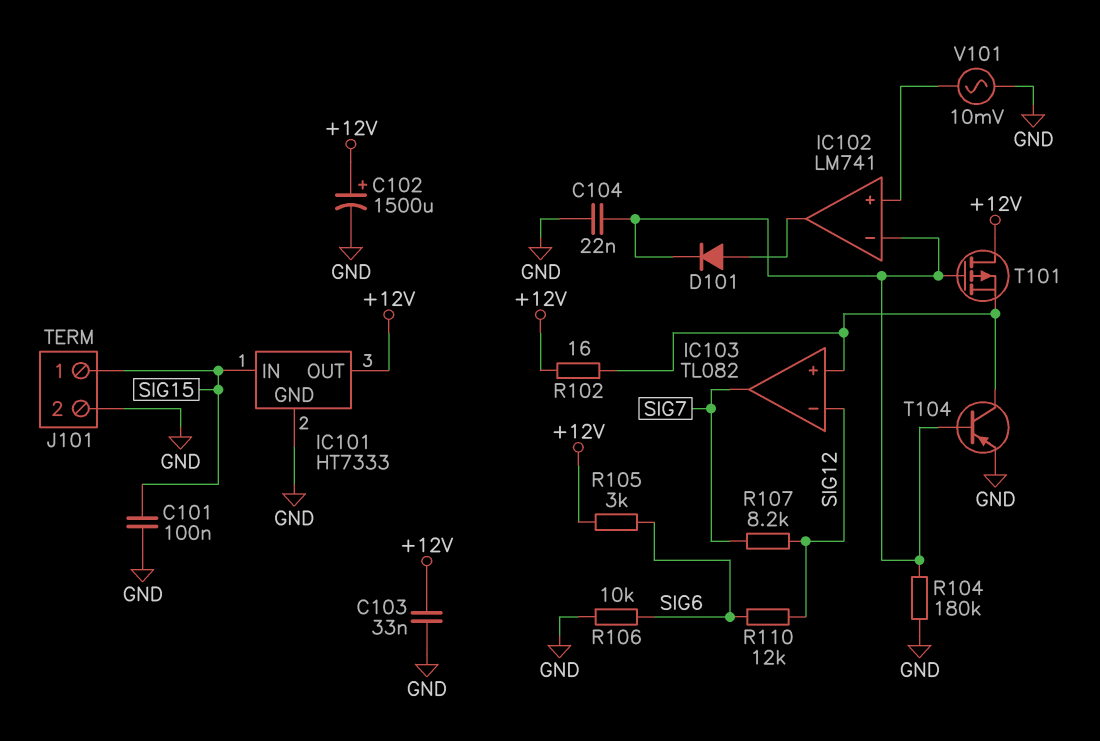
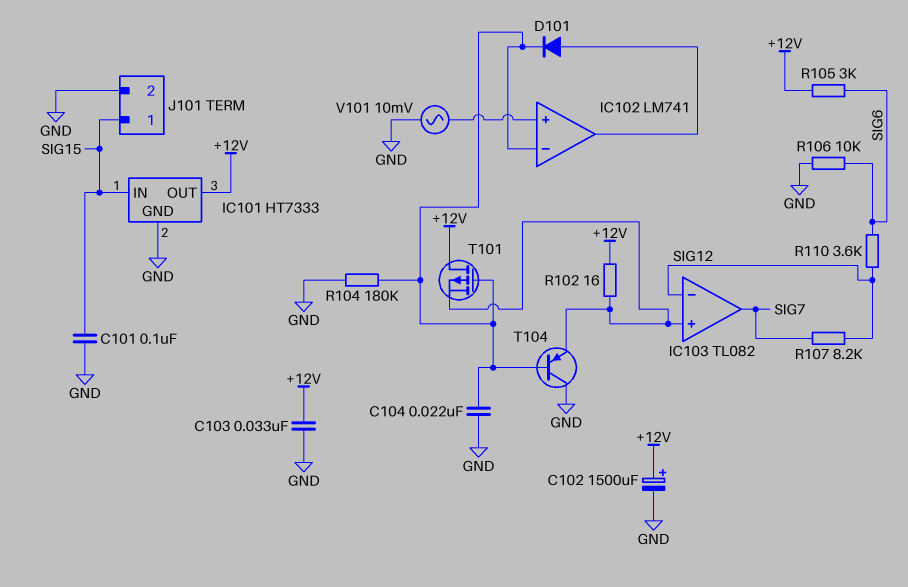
R110: 12k (SIG6, SIG12) -> 3.6k (SIG6, SIG12)
T104: PNP (B IC102/in-, C IC103/in+, E GND) -> PNP (B IC102/in-, C GND, E IC103/in+)

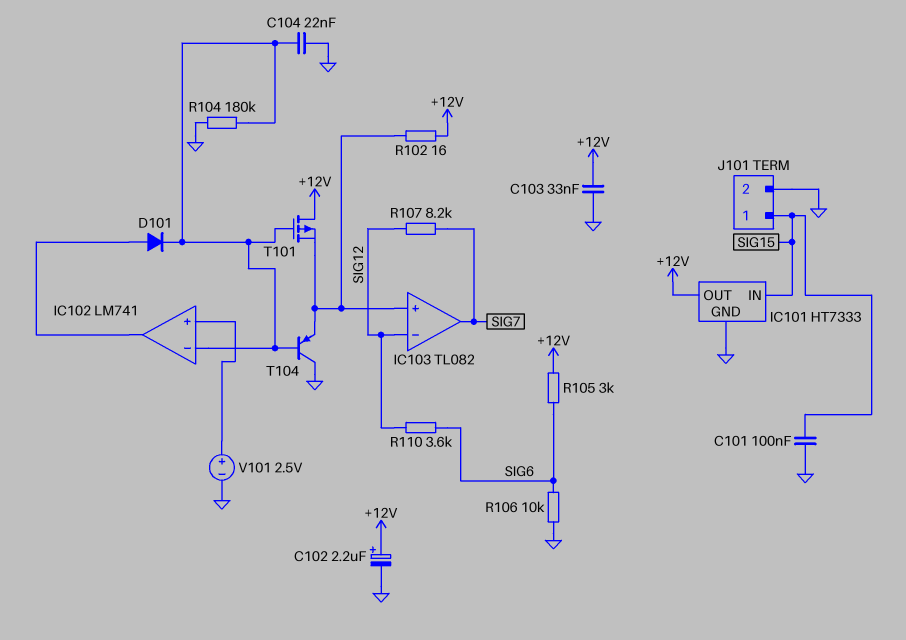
C102: 1500uF (plus +12V, minus GND) -> 2.2uF (plus +12V, minus GND)
V101: AC 10mV (GND, IC102/in+) -> 2.5V (plus IC102/in+, minus GND)

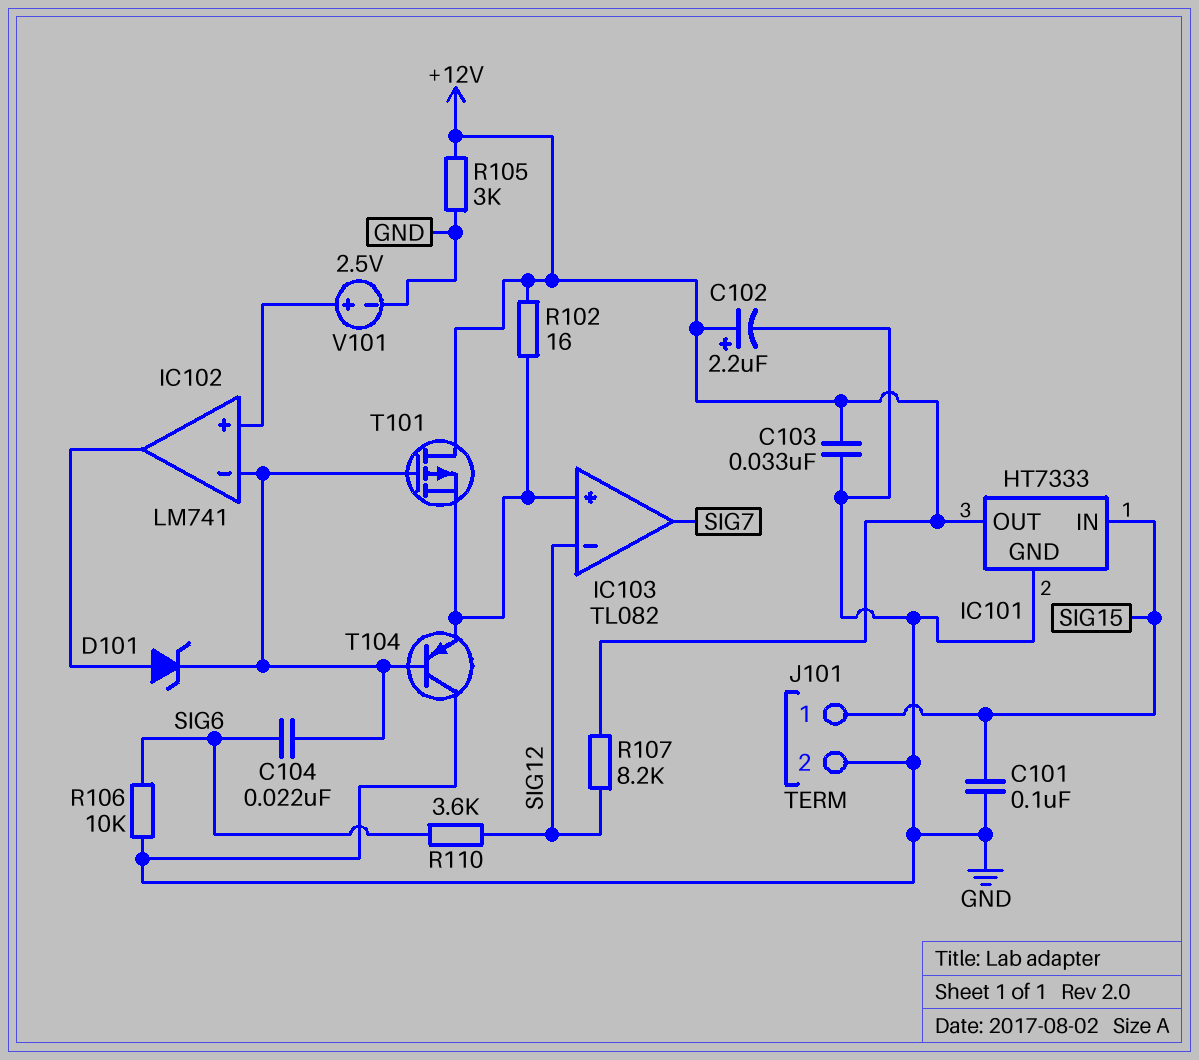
C104: 22nF (GND, IC102/in-) -> 22nF (IC102/in-, SIG6)
D101: diode (A IC102/out, K IC102/in-) -> zener (A IC102/out, K IC102/in-)
R104: 180k (GND, IC102/in-) -> none
R105: 3k (+12V, SIG6) -> 3k (+12V, GND)
R107: 8.2k (SIG7, SIG12) -> 8.2k (+12V, SIG12)

